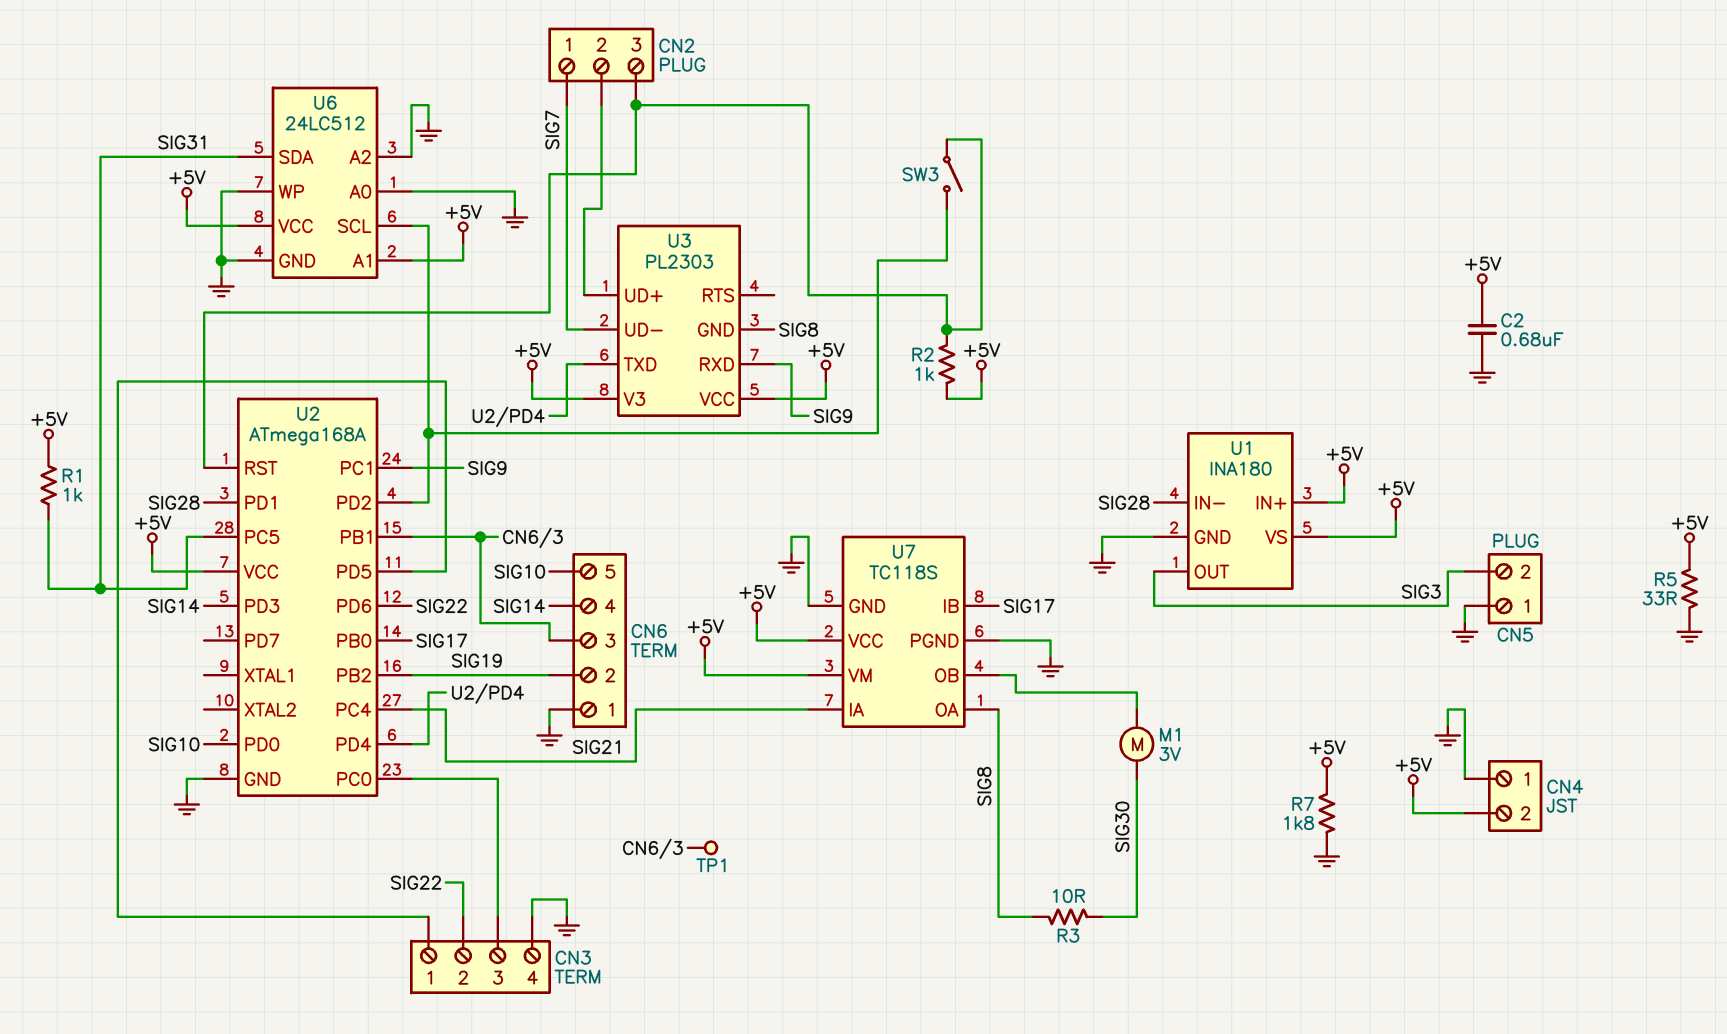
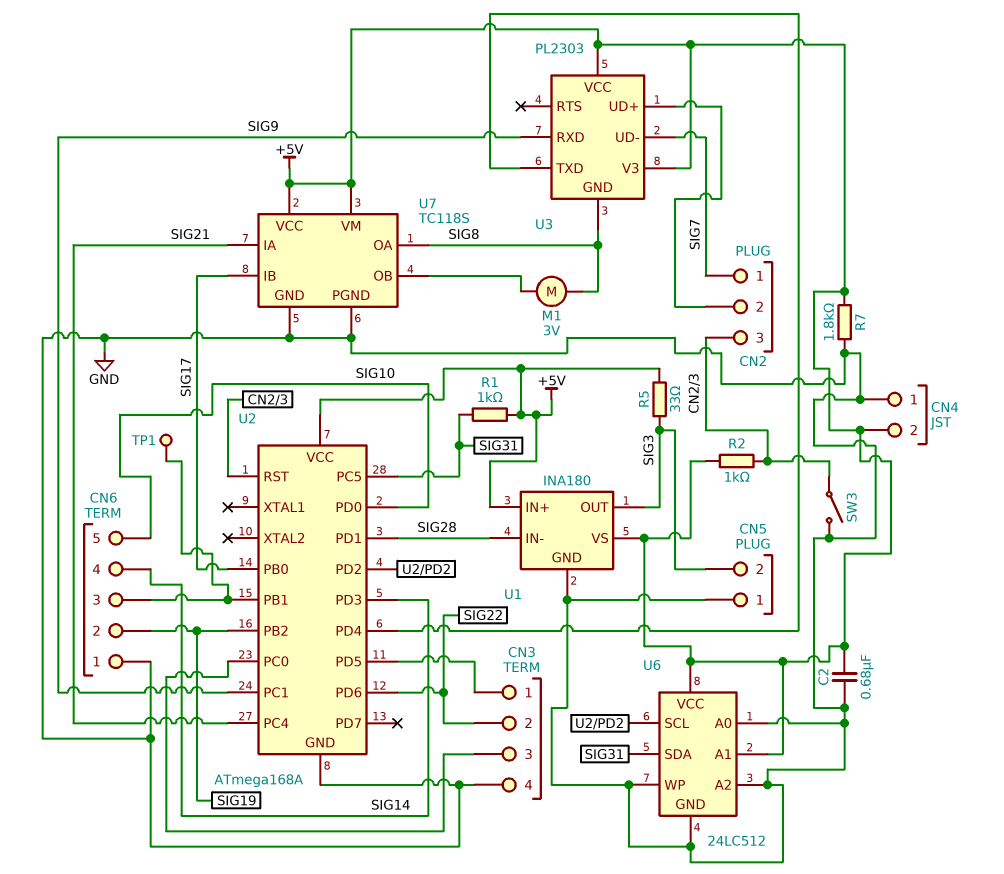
M1: motor 3V (SIG30, U7/OB) -> motor 3V (SIG8, U7/OB)
R3: 10 (SIG8, SIG30) -> none
R5: 33 (+5V, GND) -> 33 (+5V, SIG3)
SW3: switch (CN2/3, U2/PD2) -> switch (CN2/3, GND)

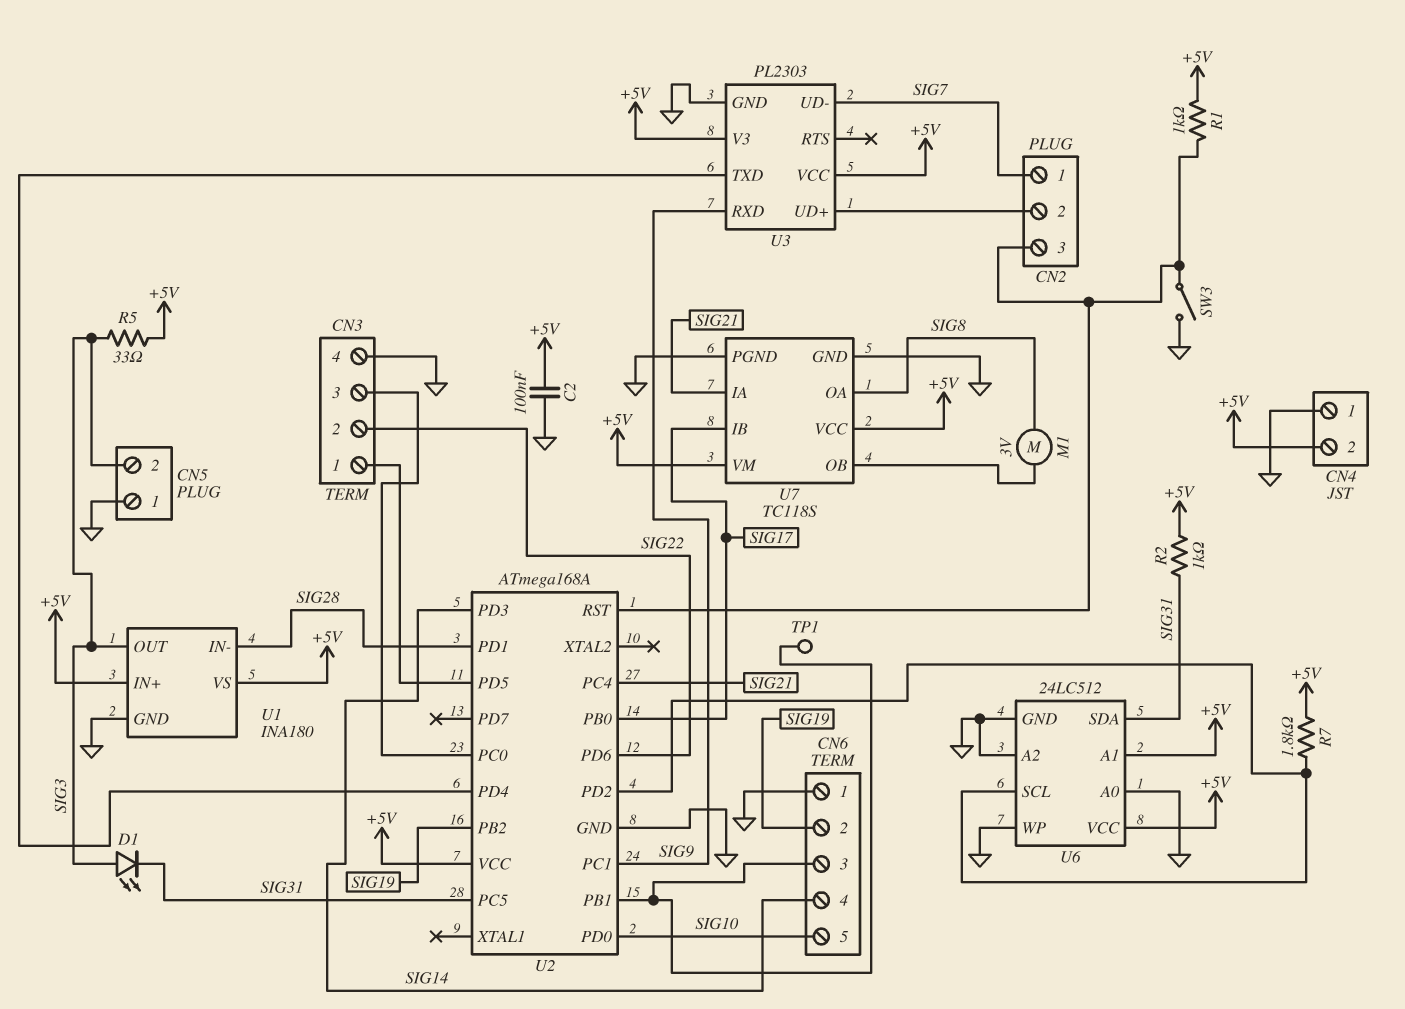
C2: 680nF (+5V, GND) -> 100nF (+5V, GND)
D1: none -> LED (A SIG3, K SIG31)
R1: 1k (+5V, SIG31) -> 1k (+5V, CN2/3)
R2: 1k (+5V, CN2/3) -> 1k (+5V, SIG31)
R7: 1.8k (+5V, GND) -> 1.8k (+5V, U2/PD2)
U3 pin GND: SIG8 -> GND

